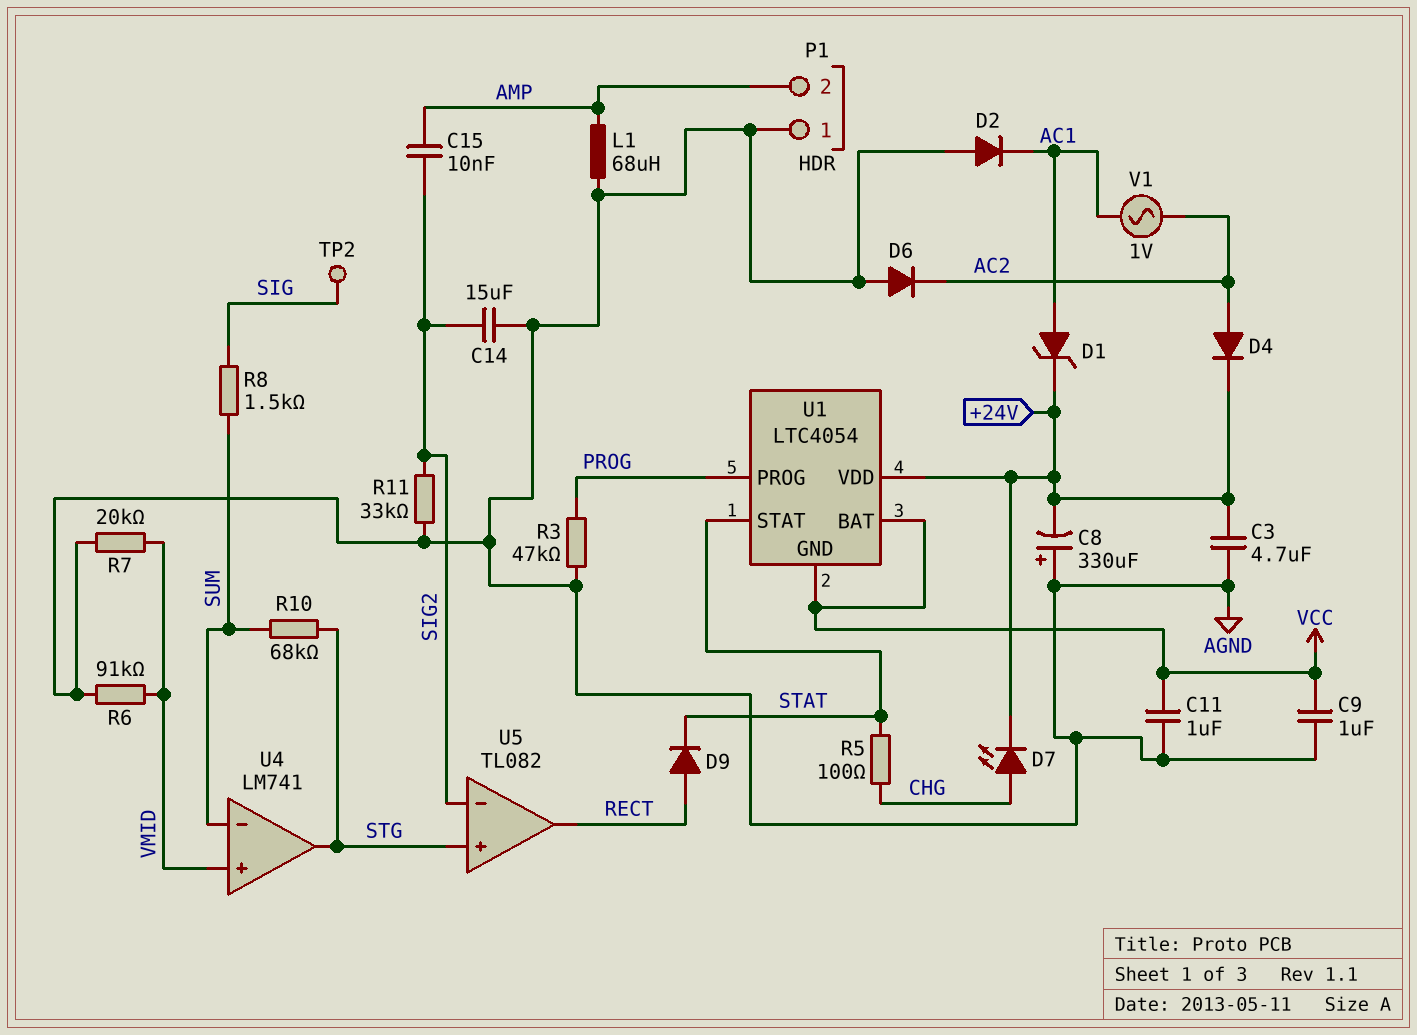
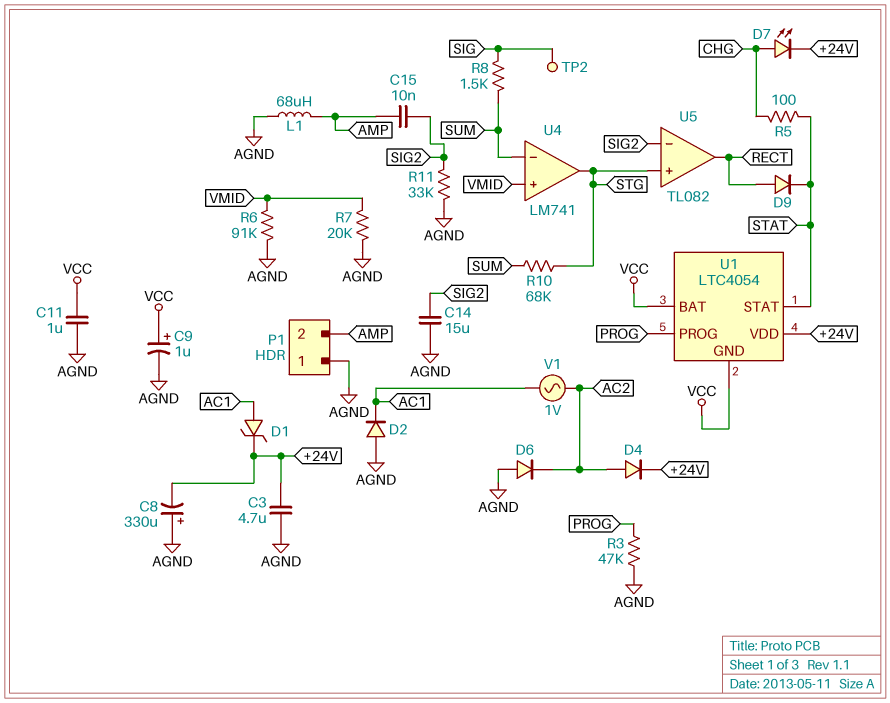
C9: 1uF (AGND, VCC) -> 1uF (plus VCC, minus AGND)

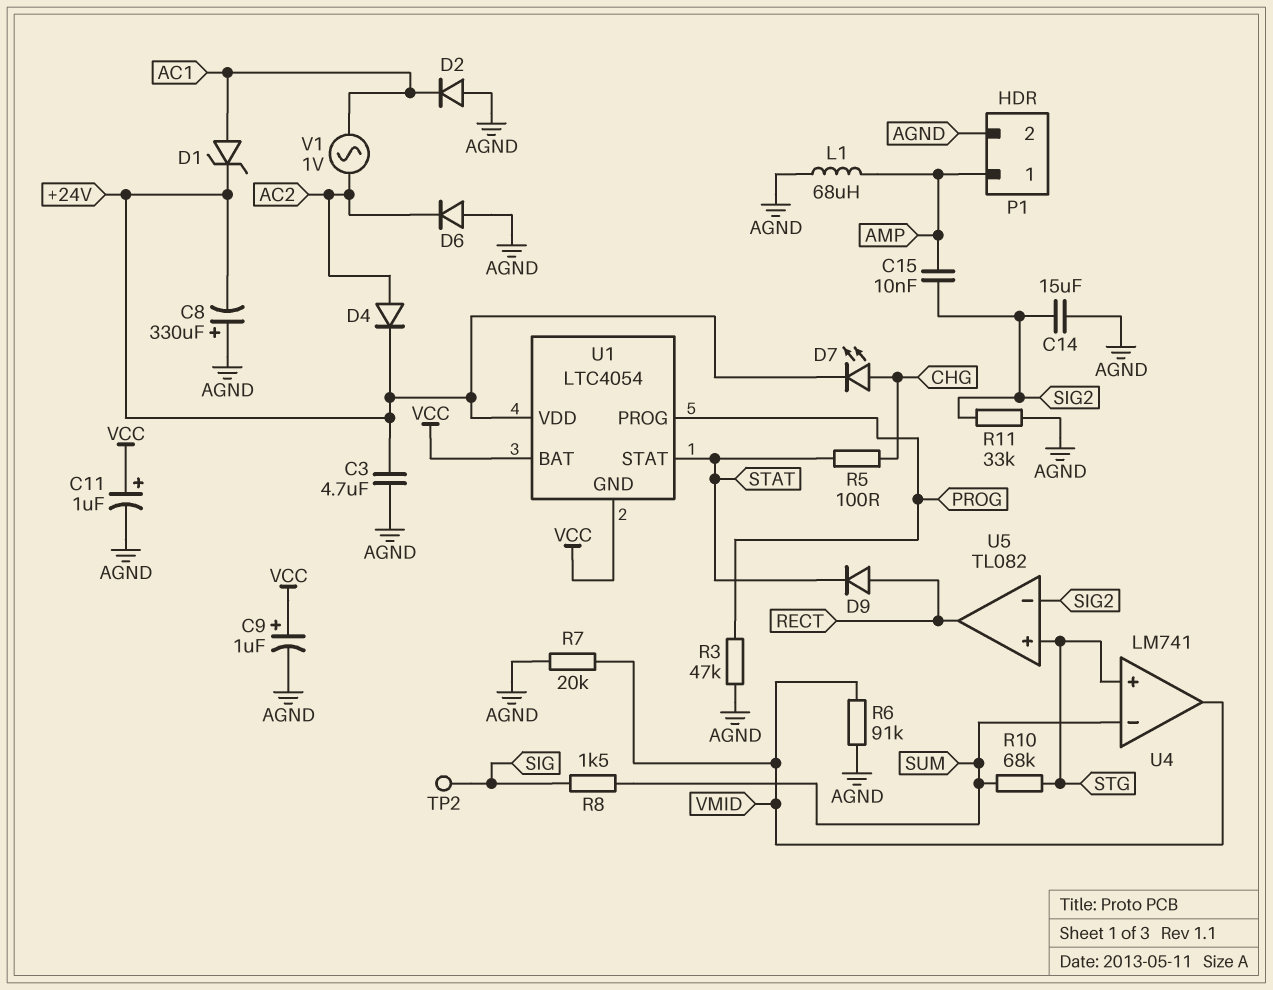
C11: 1uF (AGND, VCC) -> 1uF (plus VCC, minus AGND)
P1 pin 1: AGND -> AMP
P1 pin 2: AMP -> AGND
U4 pin in+: VMID -> STG
U4 pin out: STG -> VMID

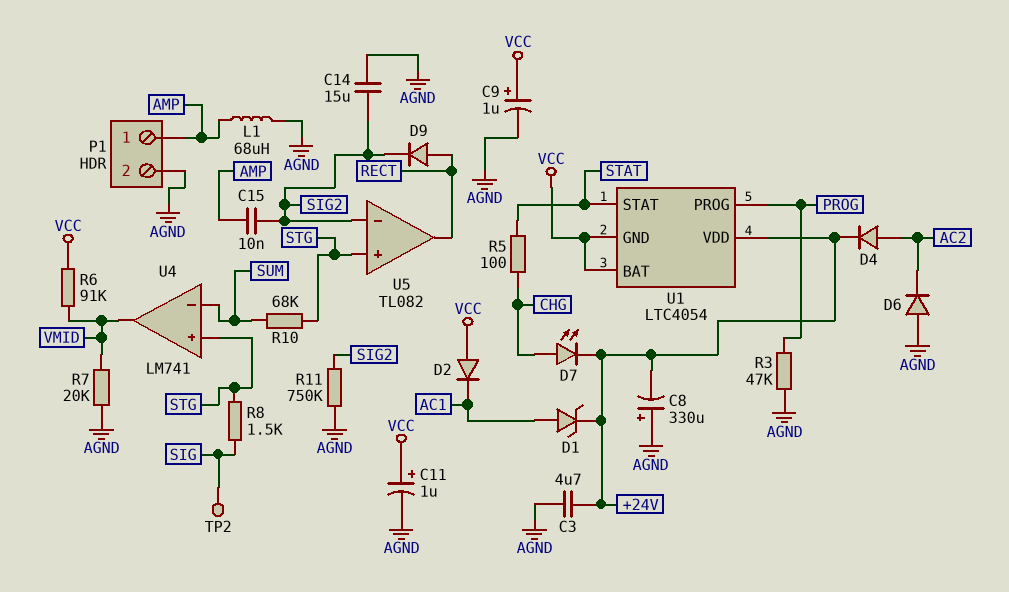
D2: diode (A AGND, K AC1) -> diode (A VCC, K AC1)
D9: diode (A RECT, K STAT) -> diode (A RECT, K SIG2)
R6: 91k (AGND, VMID) -> 91k (VCC, VMID)
R8: 1.5k (SIG, SUM) -> 1.5k (SIG, STG)
R11: 33k (AGND, SIG2) -> 750k (AGND, SIG2)
V1: AC 1V (AC1, AC2) -> none

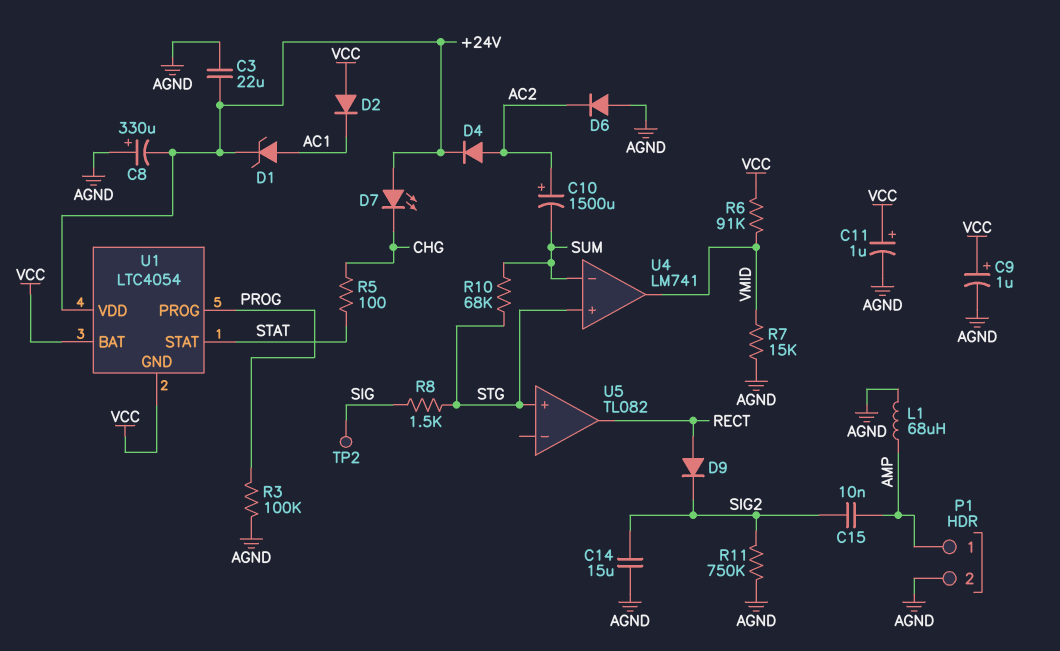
C3: 4.7uF (+24V, AGND) -> 22uF (+24V, AGND)
C10: none -> 1500uF (plus AC2, minus SUM)
D7: LED (A CHG, K +24V) -> LED (A +24V, K CHG)
R3: 47k (AGND, PROG) -> 100k (AGND, PROG)
R7: 20k (AGND, VMID) -> 15k (AGND, VMID)
U5 pin in-: SIG2 -> none

